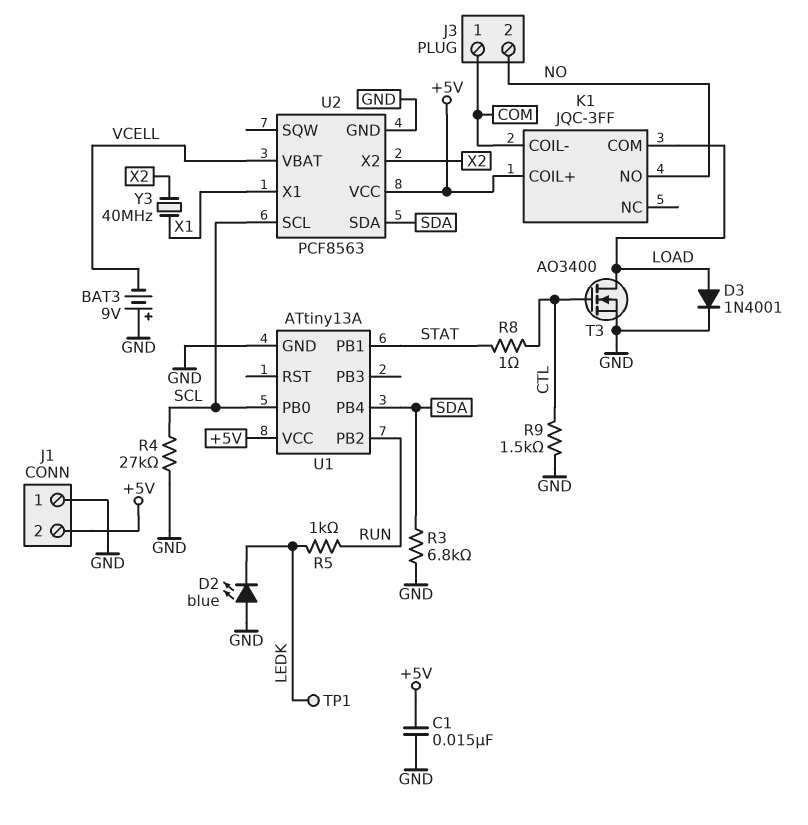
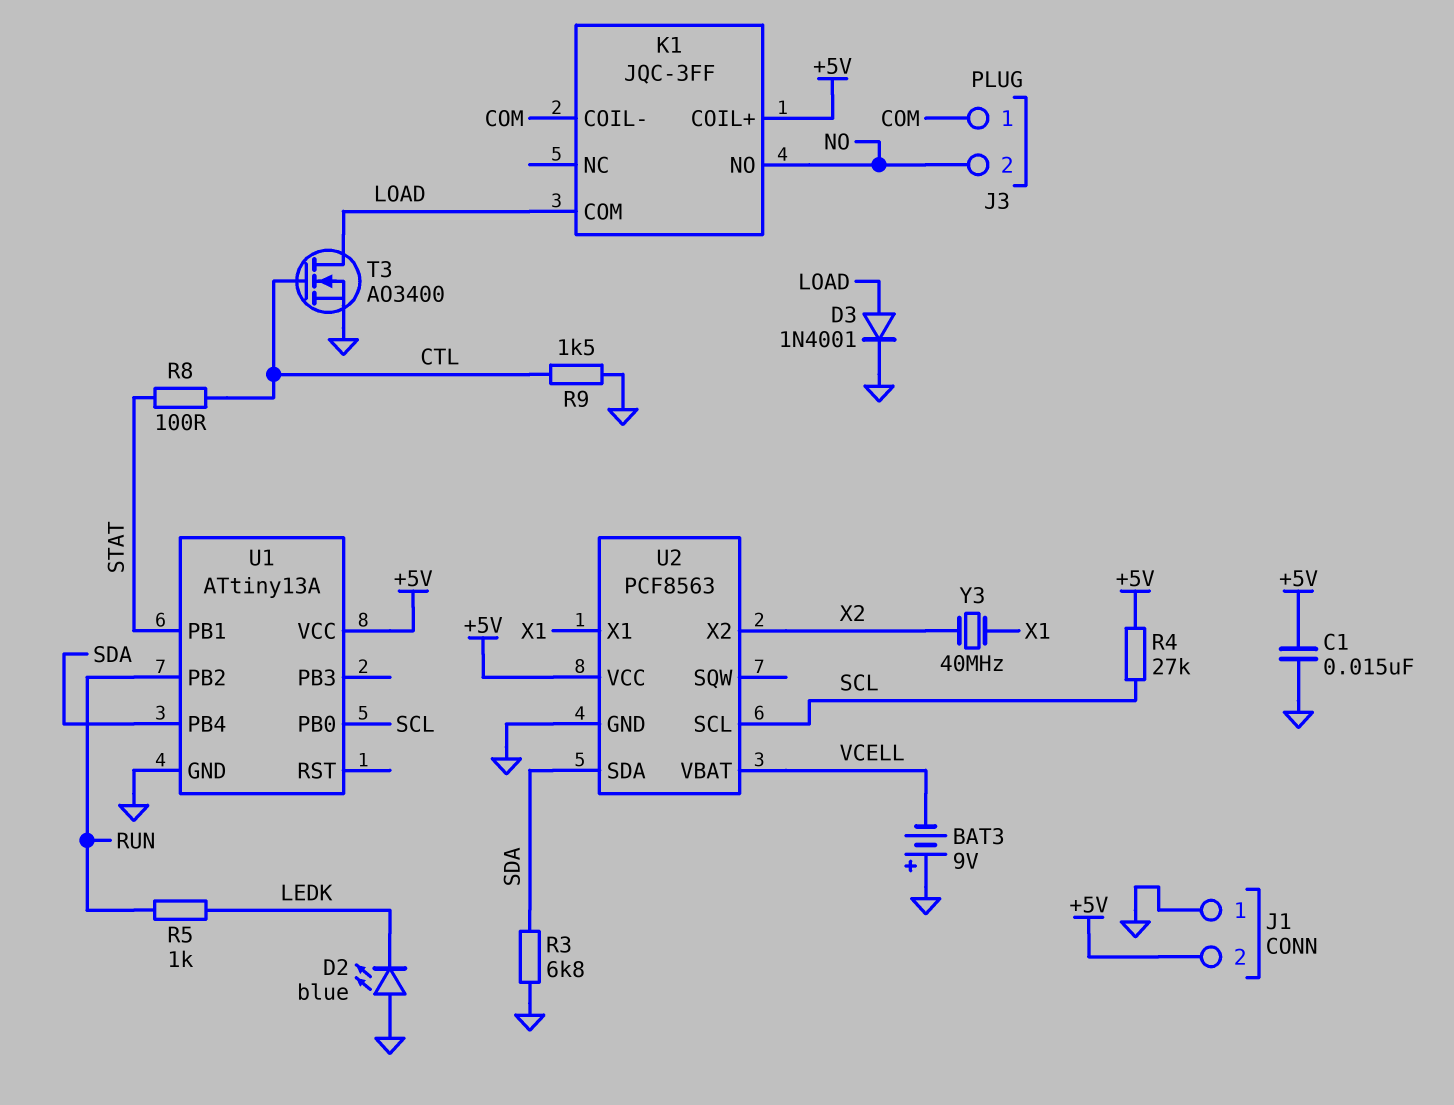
R4: 27k (GND, SCL) -> 27k (+5V, SCL)
R8: 1 (CTL, STAT) -> 100 (CTL, STAT)
TP1: test point (LEDK) -> none

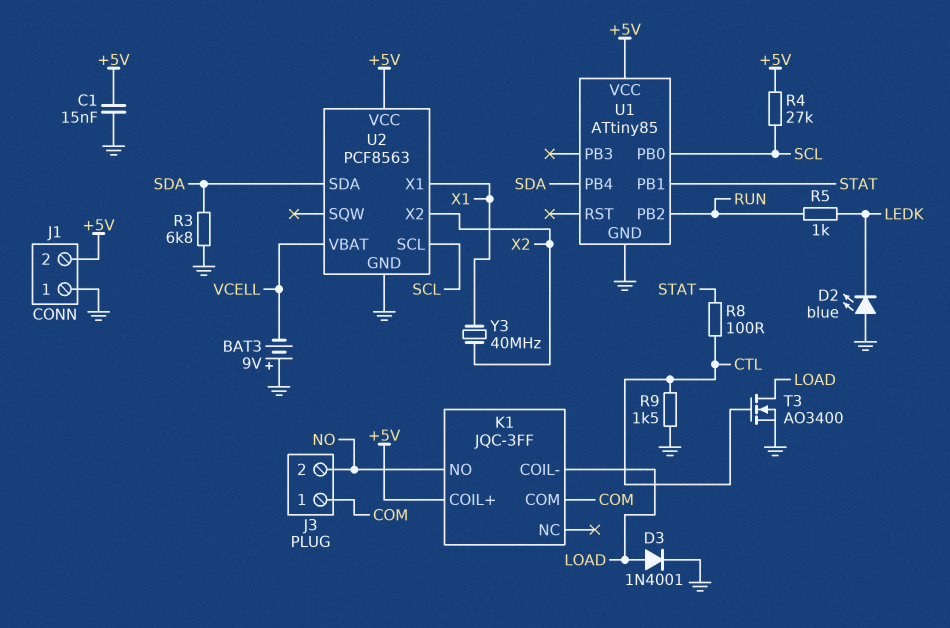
K1 pin COIL-: COM -> LOAD
K1 pin COM: LOAD -> COM
U1: ATtiny13A -> ATtiny85

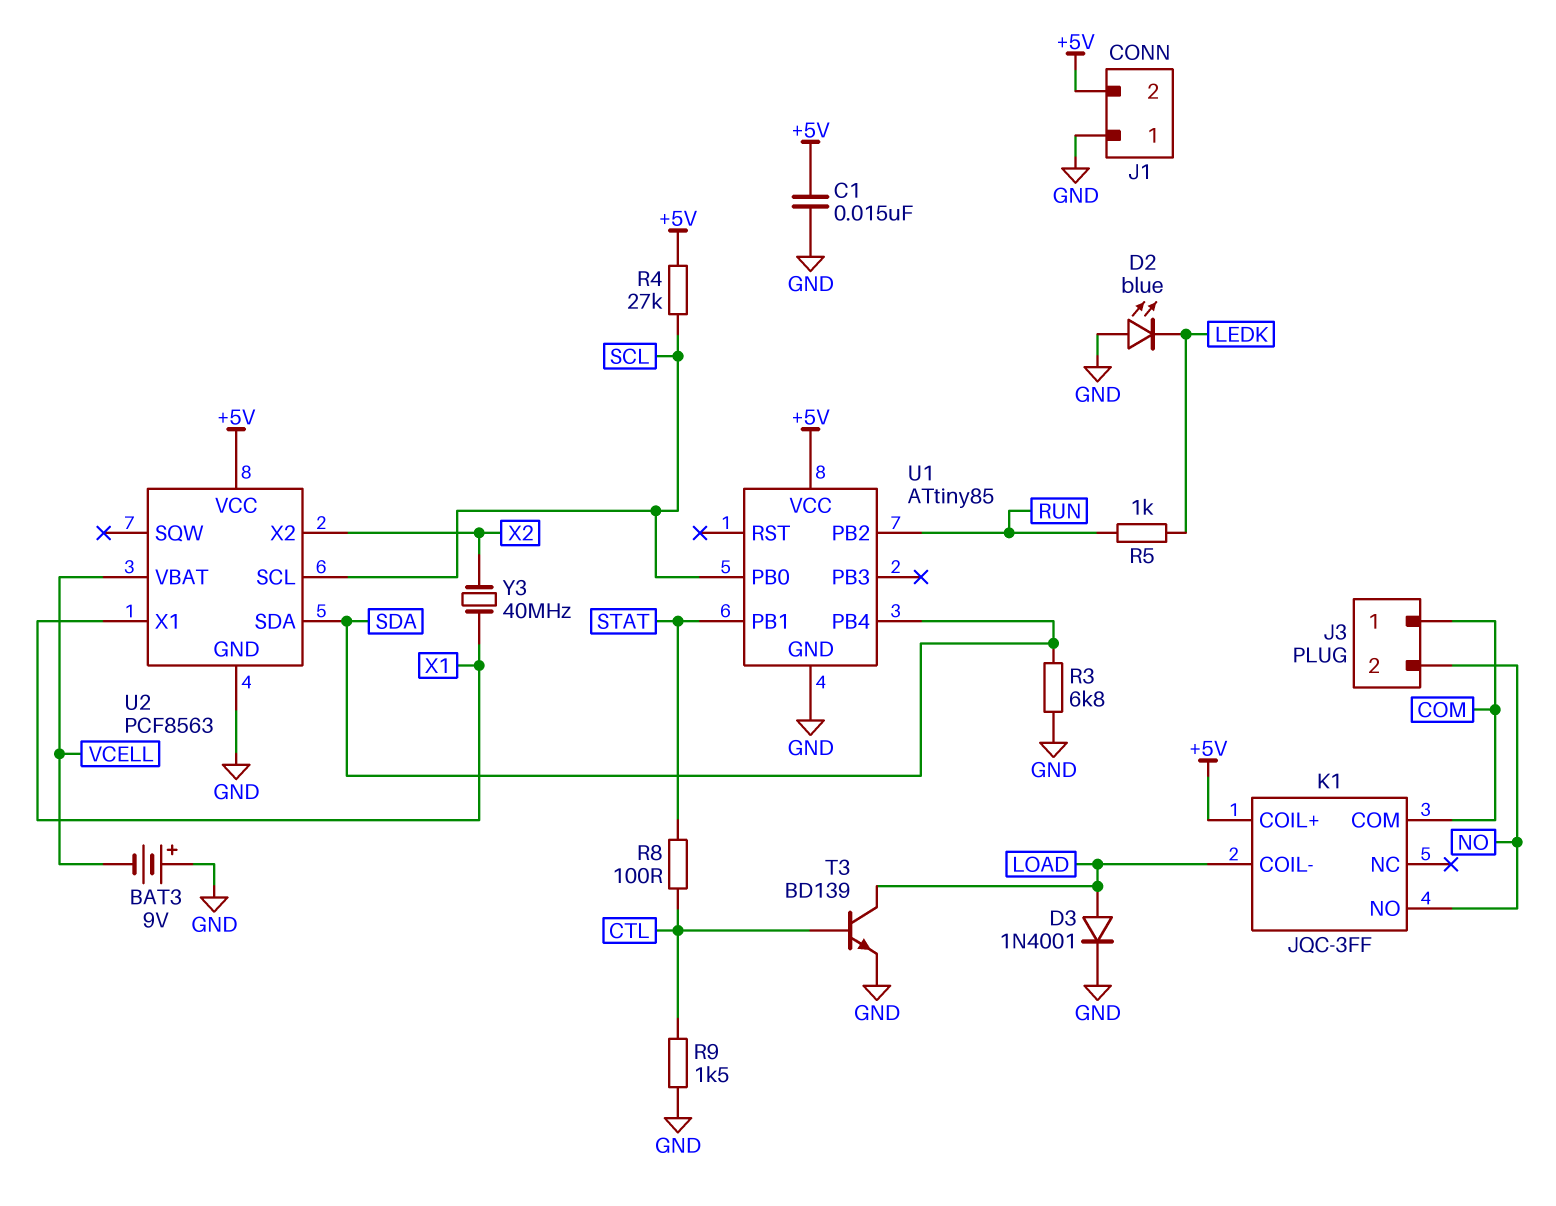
T3: NMOS AO3400 (G CTL, D LOAD, S GND) -> NPN BD139 (B CTL, C LOAD, E GND)

